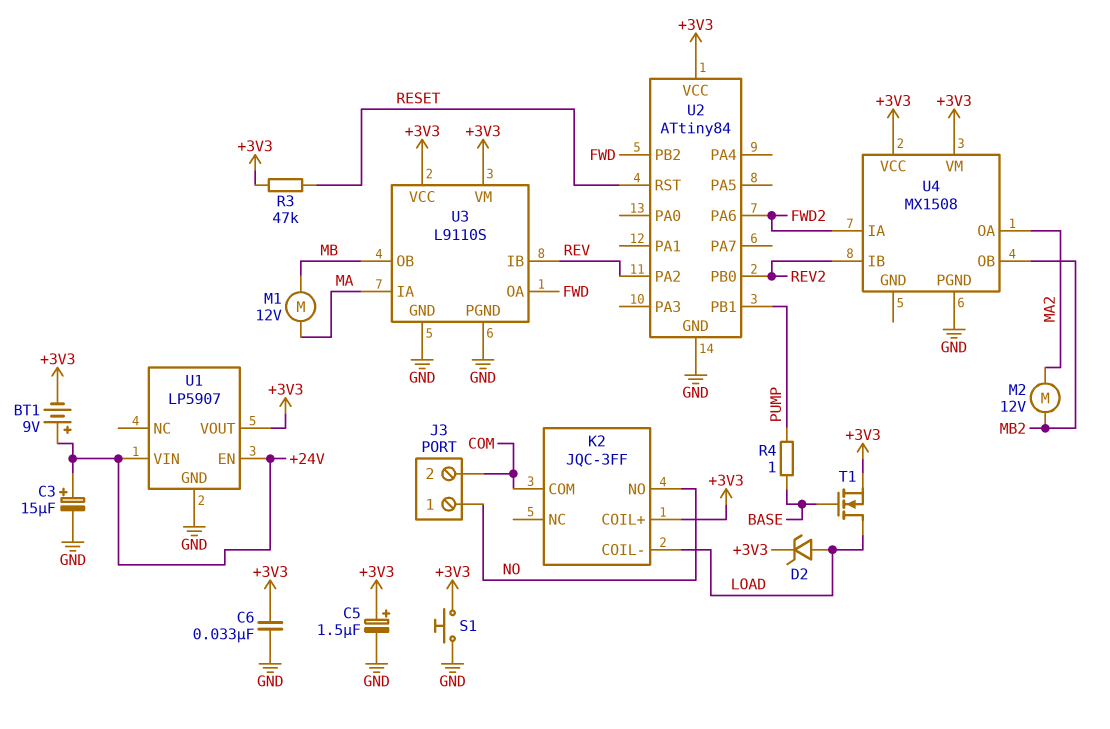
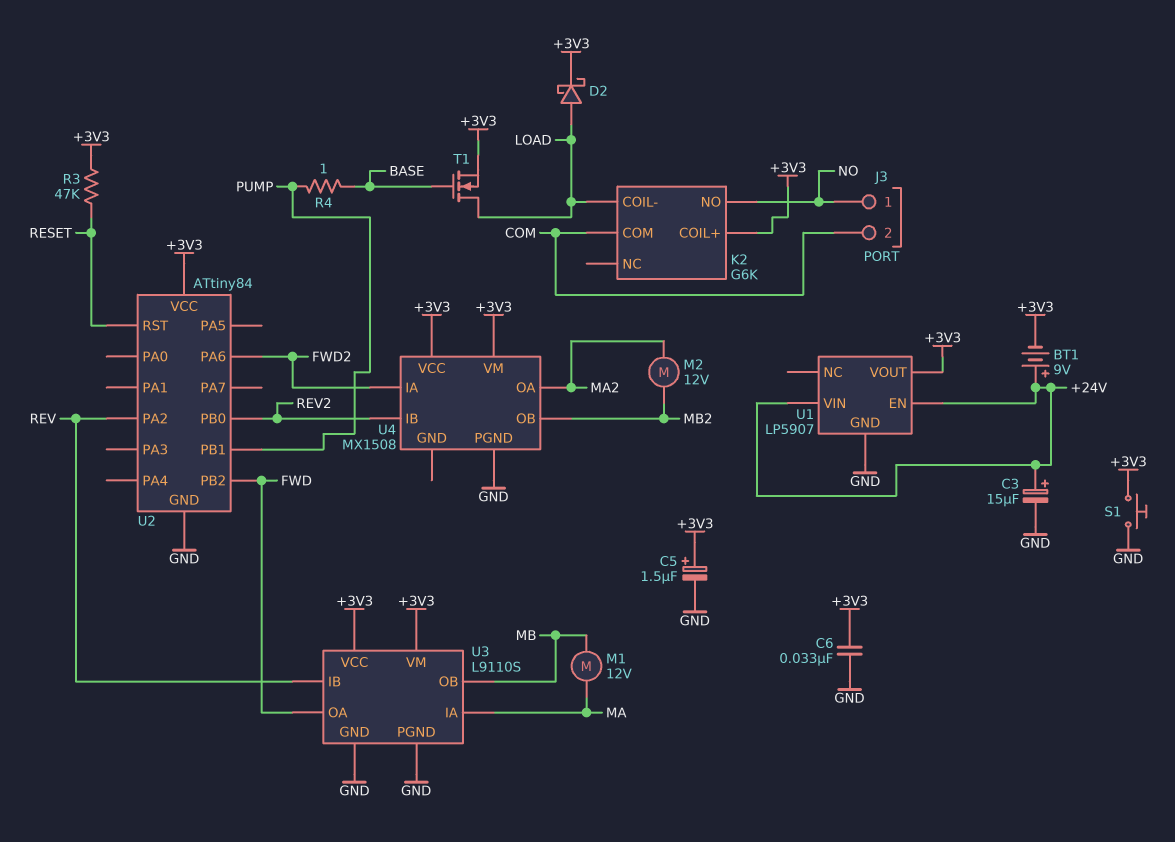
D2: zener (A LOAD, K +3V3) -> schottky (A LOAD, K +3V3)
K2: JQC-3FF -> G6K

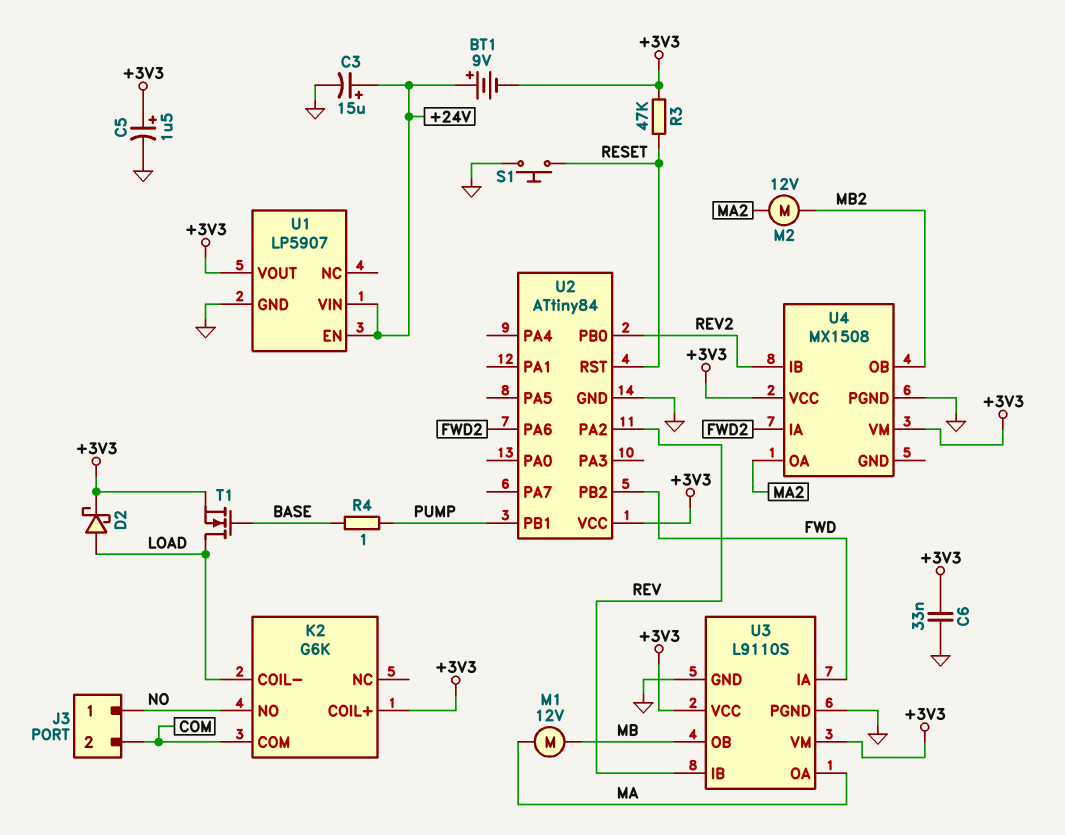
S1: button (+3V3, GND) -> button (GND, RESET)
U3 pin IA: MA -> FWD
U3 pin OA: FWD -> MA

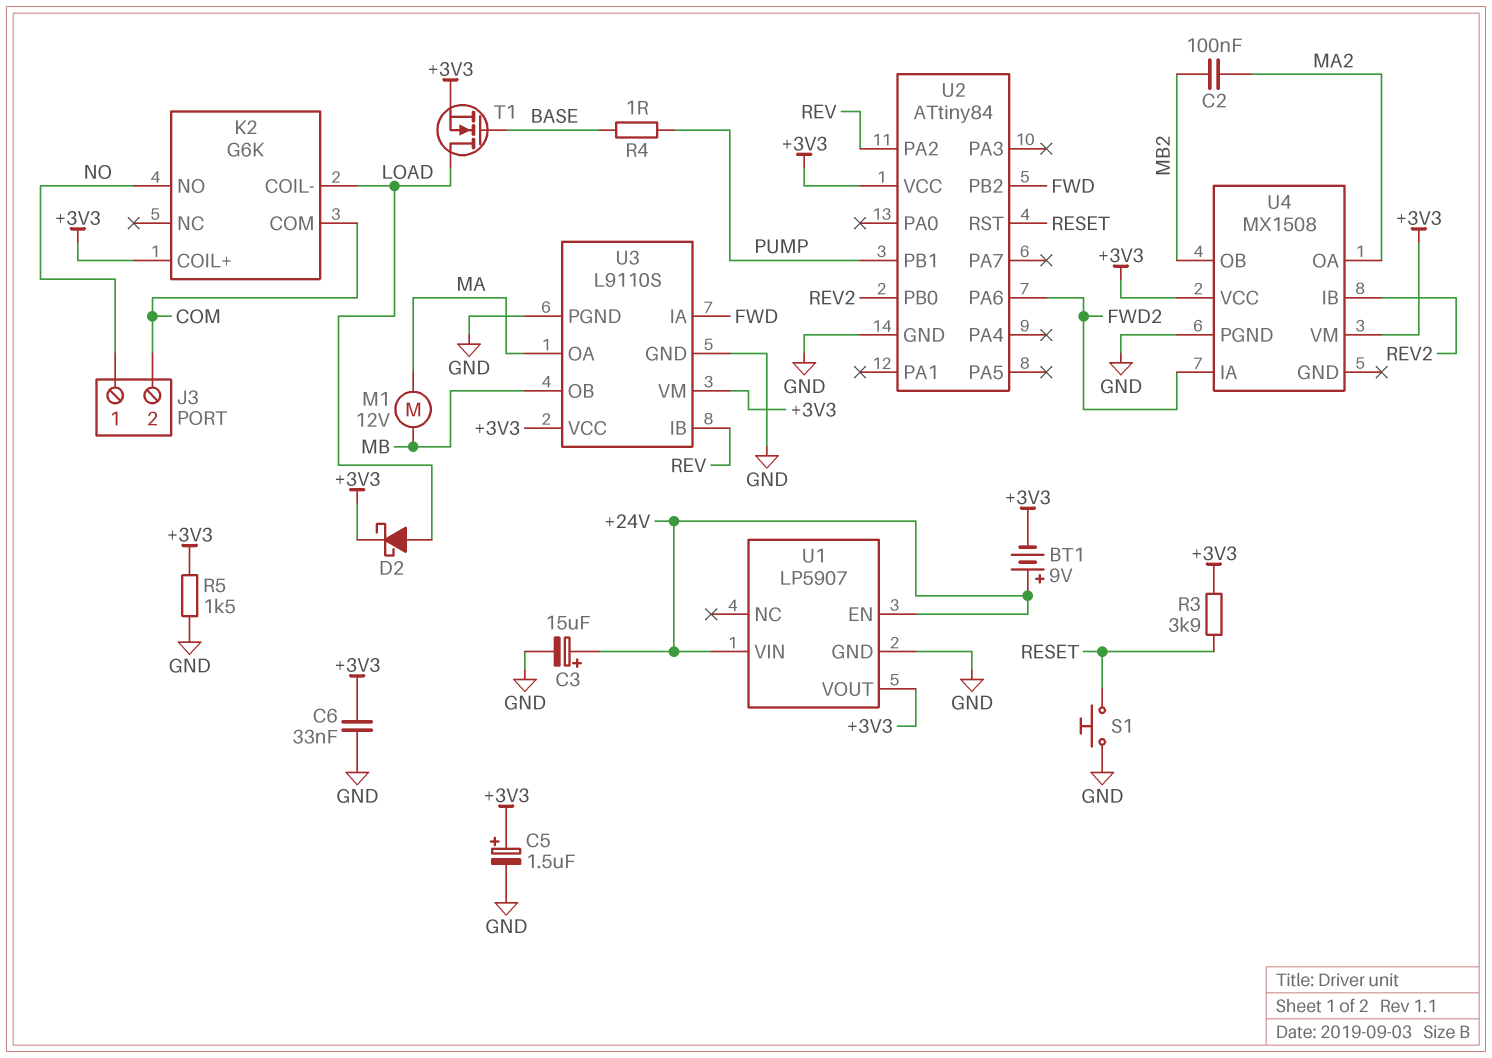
C2: none -> 100nF (MA2, MB2)
M2: motor 12V (MA2, MB2) -> none
R3: 47k (+3V3, RESET) -> 3.9k (+3V3, RESET)
R5: none -> 1.5k (+3V3, GND)

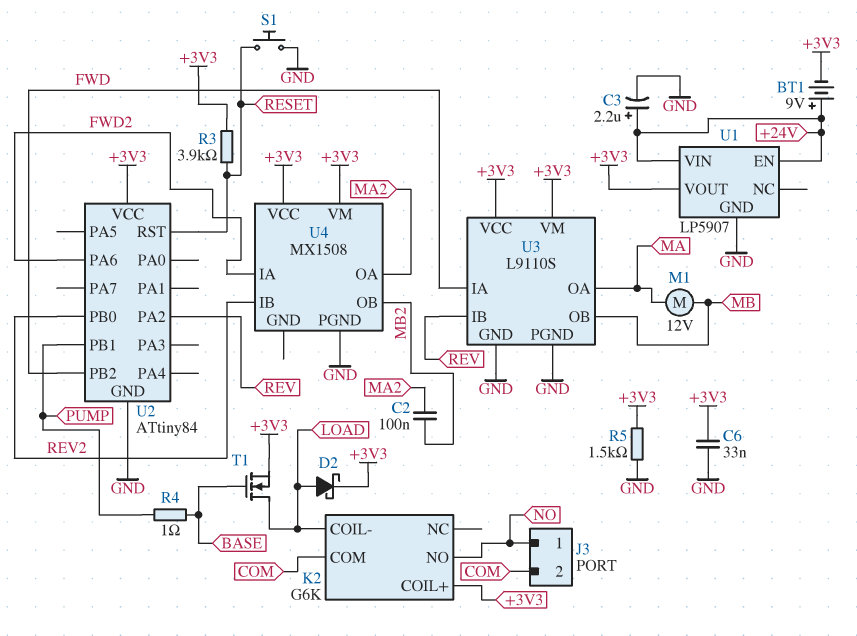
C3: 15uF (plus +24V, minus GND) -> 2.2uF (plus +24V, minus GND)
C5: 1.5uF (plus +3V3, minus GND) -> none

